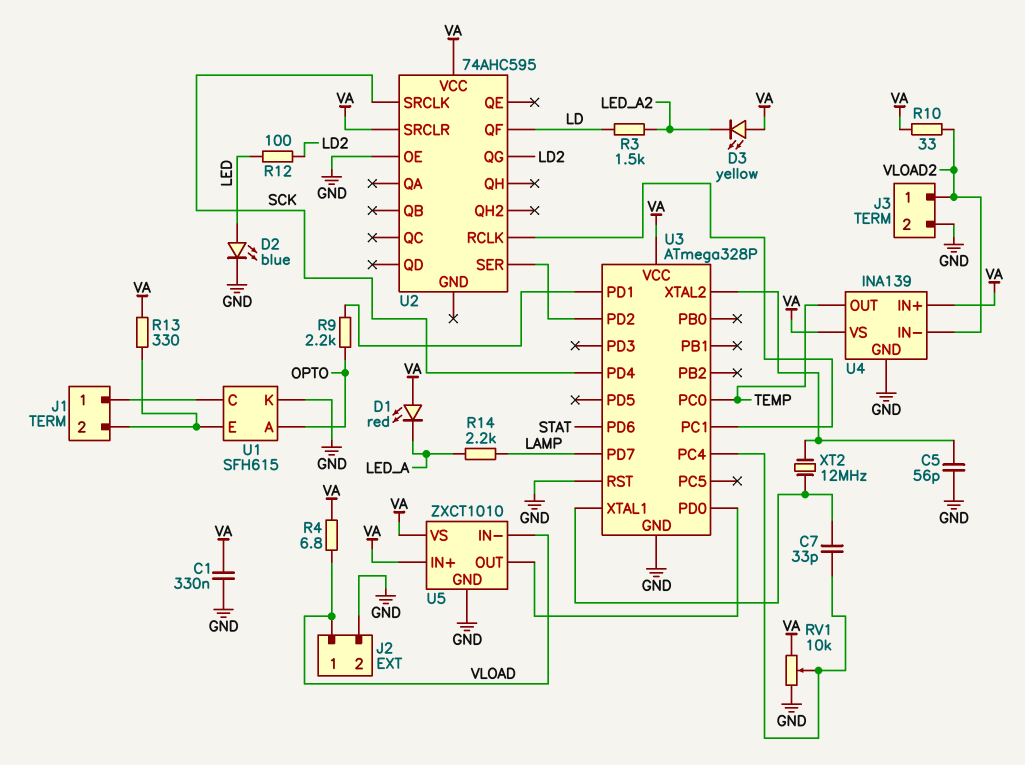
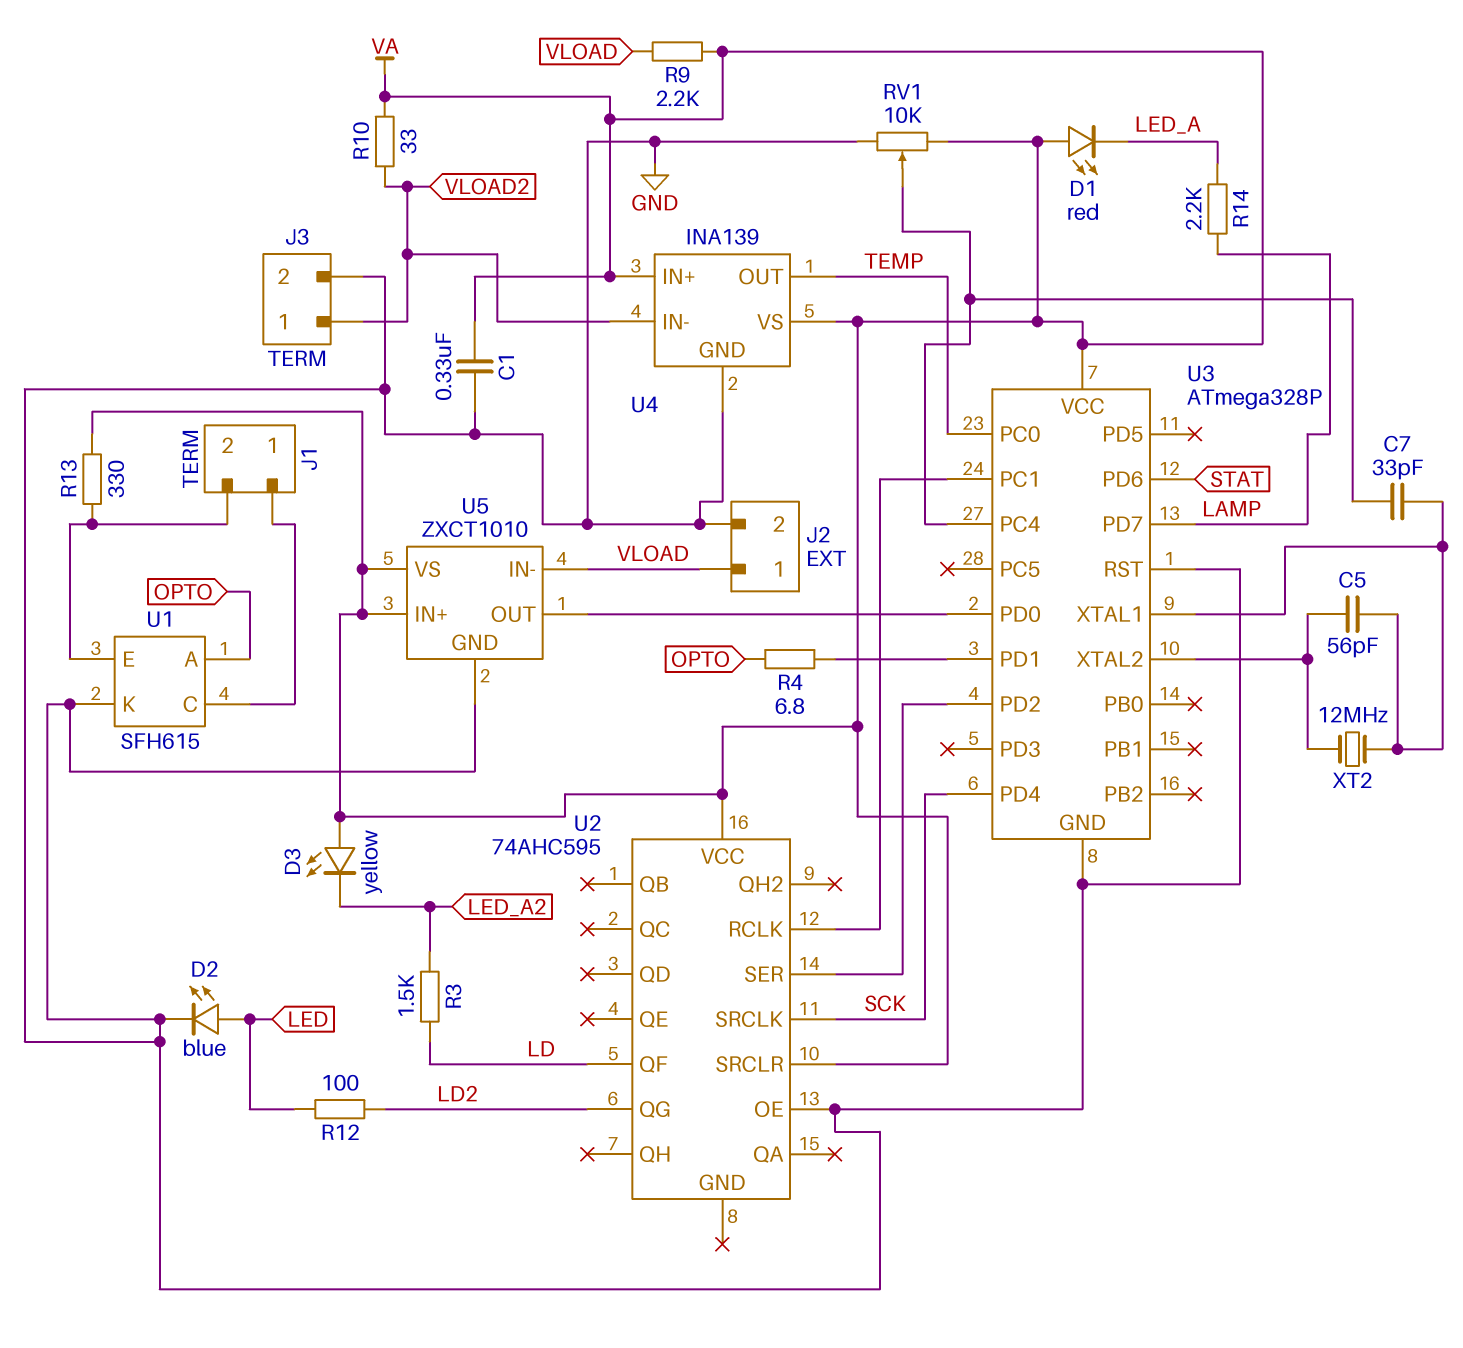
C5: 56pF (GND, U3/XTAL2) -> 56pF (U3/XTAL1, U3/XTAL2)
R4: 6.8 (VA, VLOAD) -> 6.8 (OPTO, U3/PD1)
R9: 2.2k (OPTO, U3/PD1) -> 2.2k (VA, VLOAD)

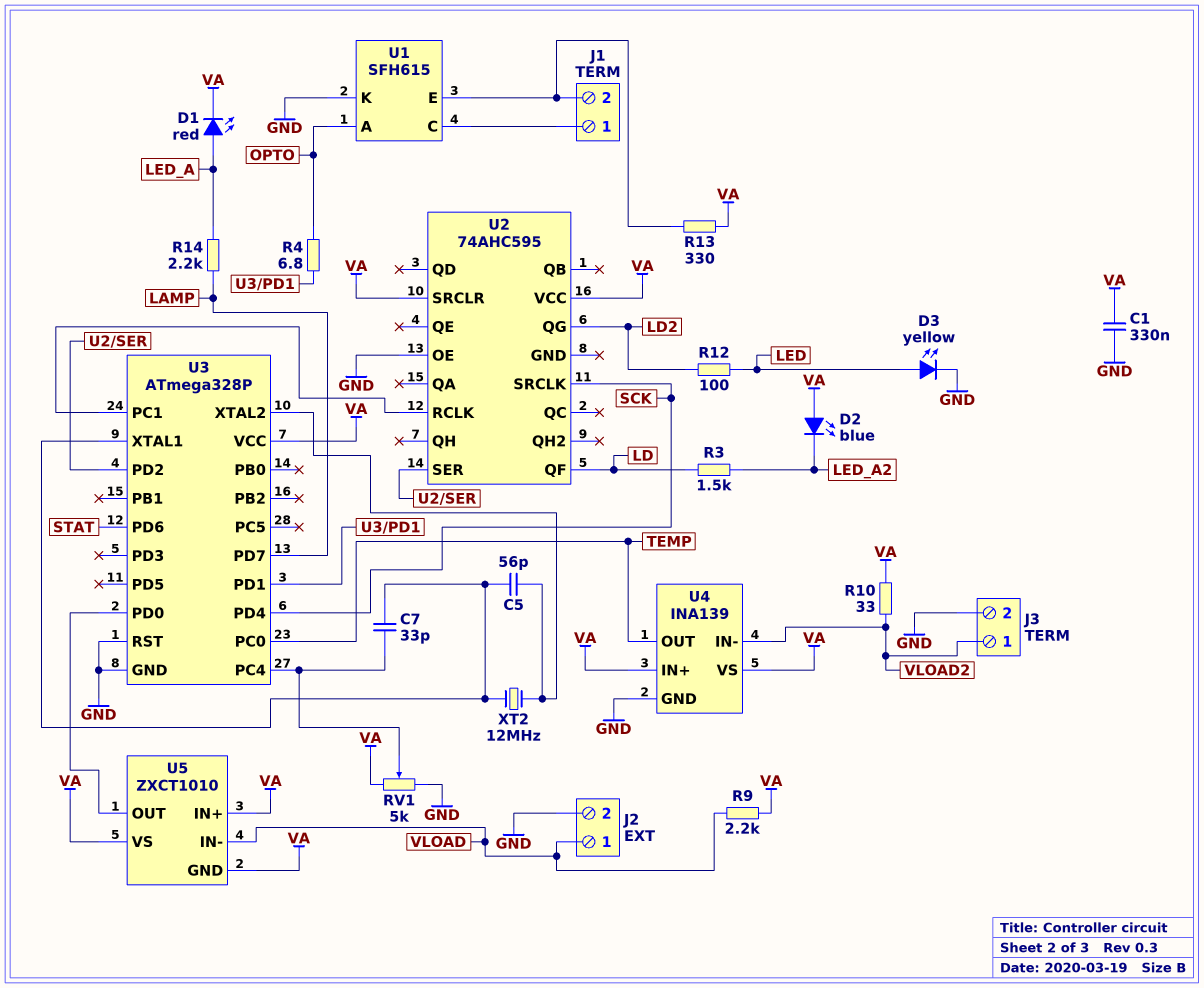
D1: LED red (A VA, K LED_A) -> LED red (A LED_A, K VA)
D2: LED blue (A LED, K GND) -> LED blue (A VA, K LED_A2)
D3: LED yellow (A VA, K LED_A2) -> LED yellow (A LED, K GND)
RV1: 10k (GND, VA, wiper U3/PC4) -> 5k (GND, VA, wiper U3/PC4)
U5 pin GND: GND -> VA

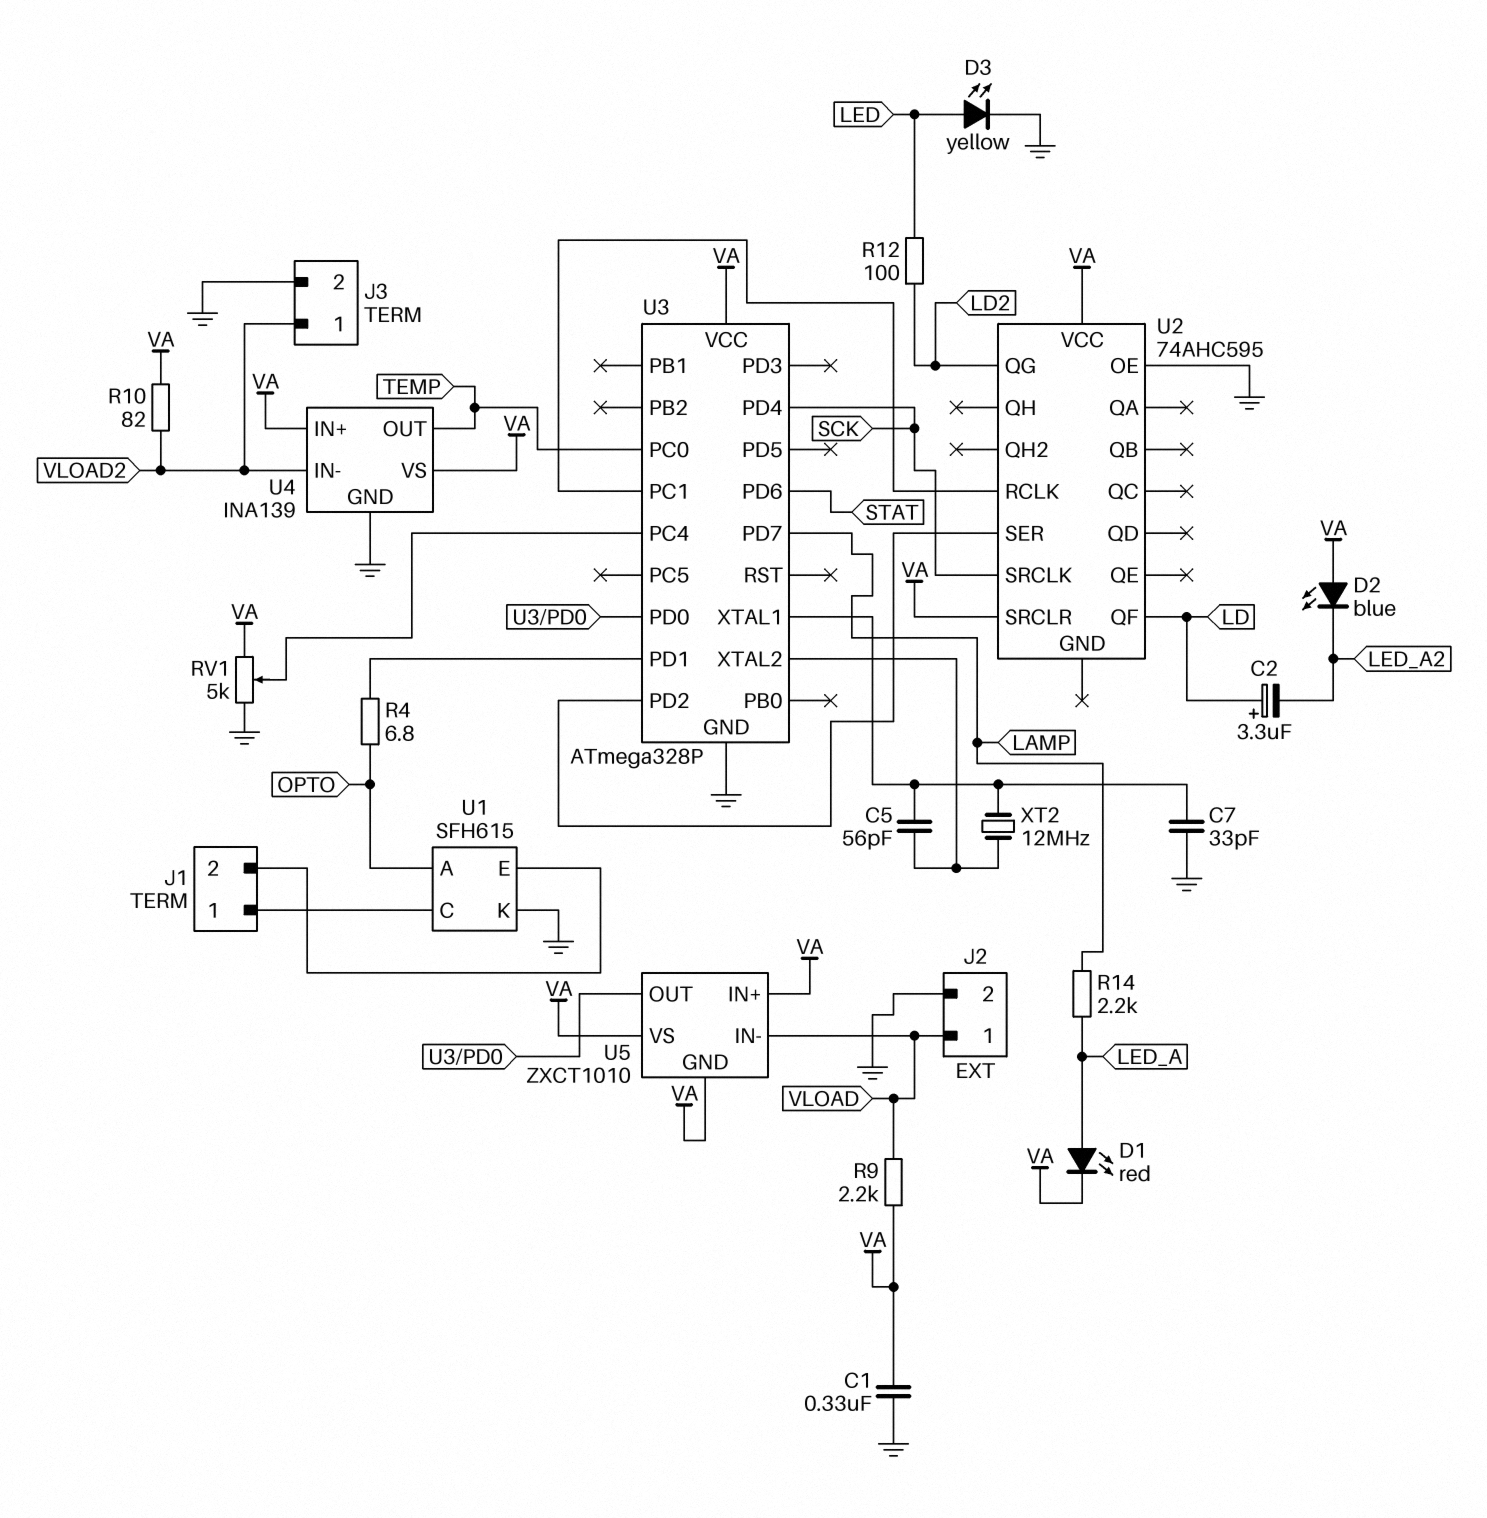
C2: none -> 3.3uF (plus LD, minus LED_A2)
C7: 33pF (U3/PC4, U3/XTAL1) -> 33pF (GND, U3/XTAL1)
R3: 1.5k (LD, LED_A2) -> none
R10: 33 (VA, VLOAD2) -> 82 (VA, VLOAD2)
R13: 330 (J1/2, VA) -> none
U3 pin RST: GND -> none

